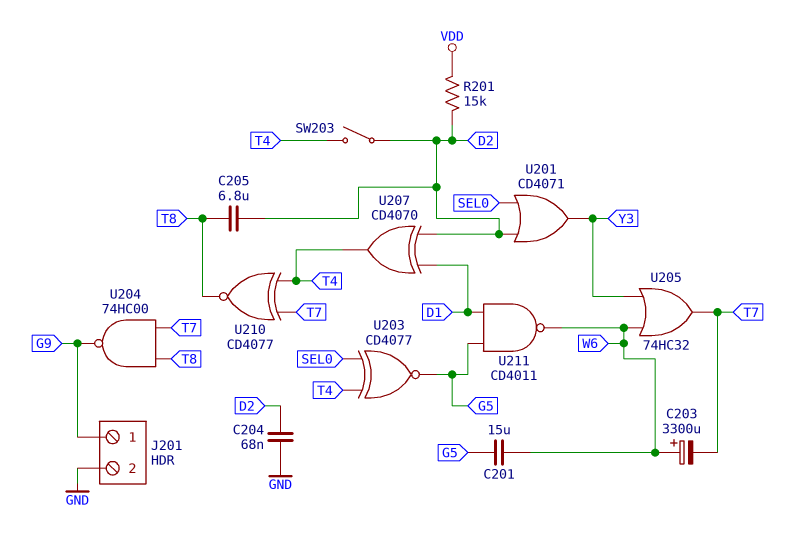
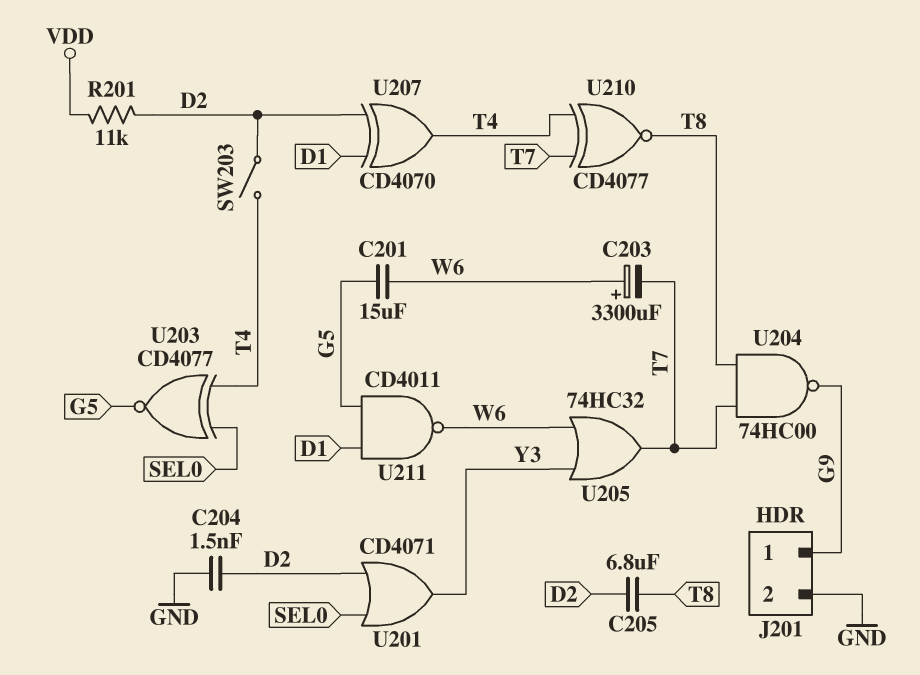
C204: 68nF (D2, GND) -> 1.5nF (D2, GND)
R201: 15k (D2, VDD) -> 11k (D2, VDD)

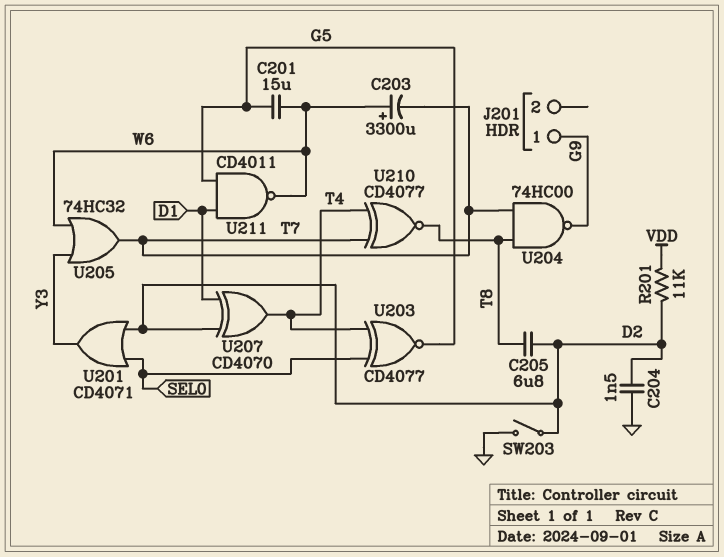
J201 pin 2: GND -> none
SW203: switch (D2, T4) -> switch (D2, GND)

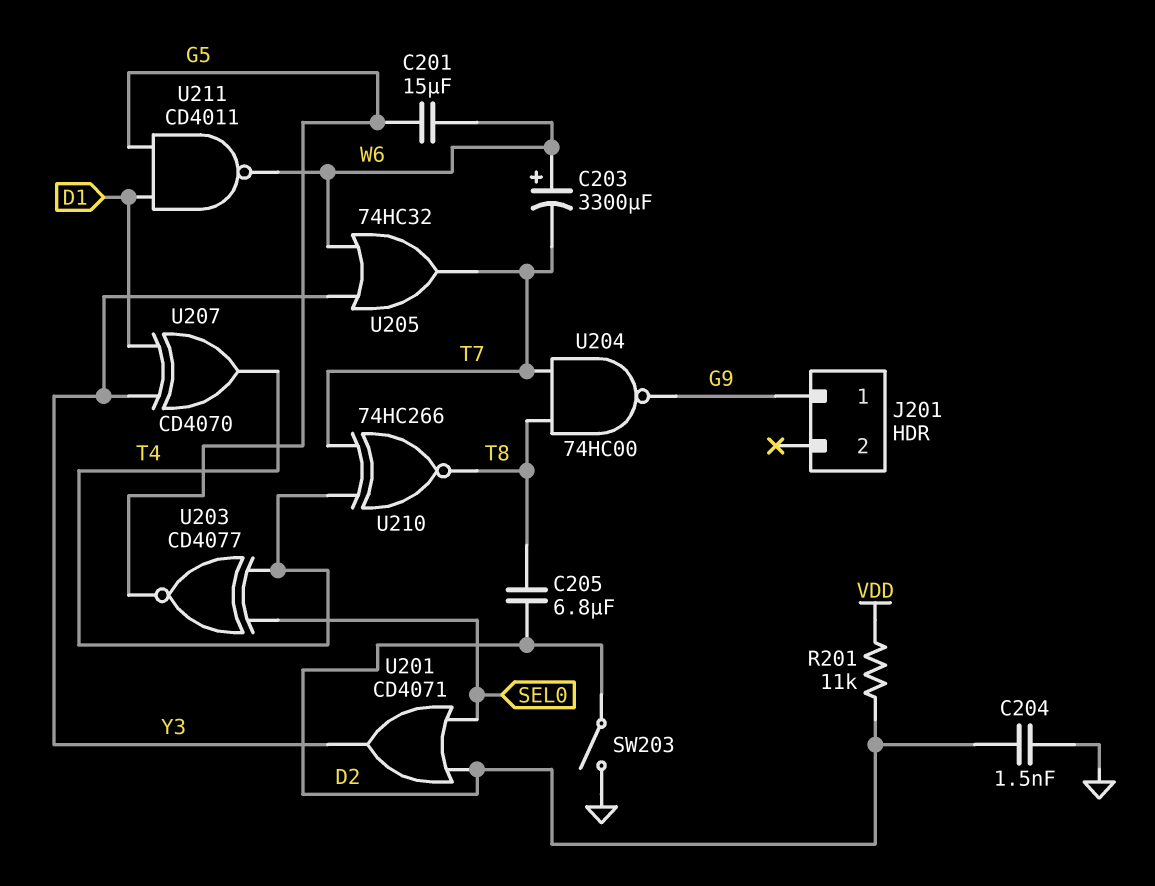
U207: XOR CD4070 (in D1, in D2, out T4) -> XOR CD4070 (in D1, in Y3, out T4)
U210: XNOR CD4077 (in T4, in T7, out T8) -> XNOR 74HC266 (in T4, in T7, out T8)

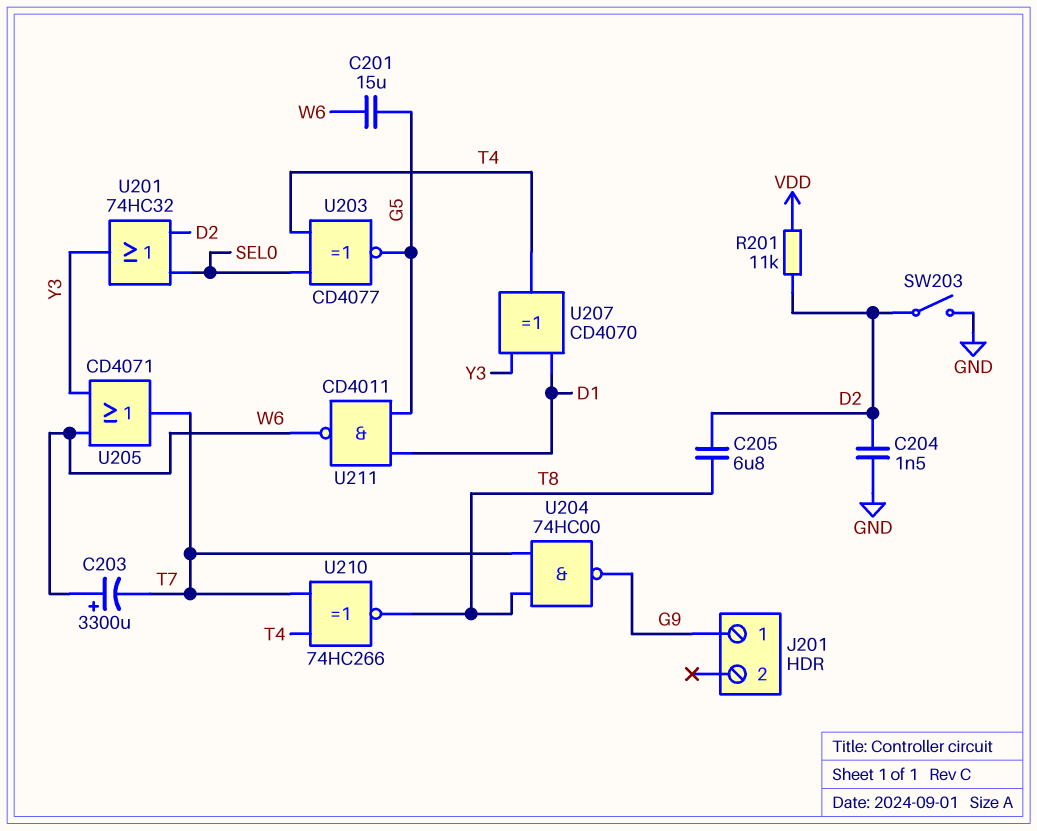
U201: OR CD4071 (in D2, in SEL0, out Y3) -> OR 74HC32 (in D2, in SEL0, out Y3)
U205: OR 74HC32 (in W6, in Y3, out T7) -> OR CD4071 (in W6, in Y3, out T7)

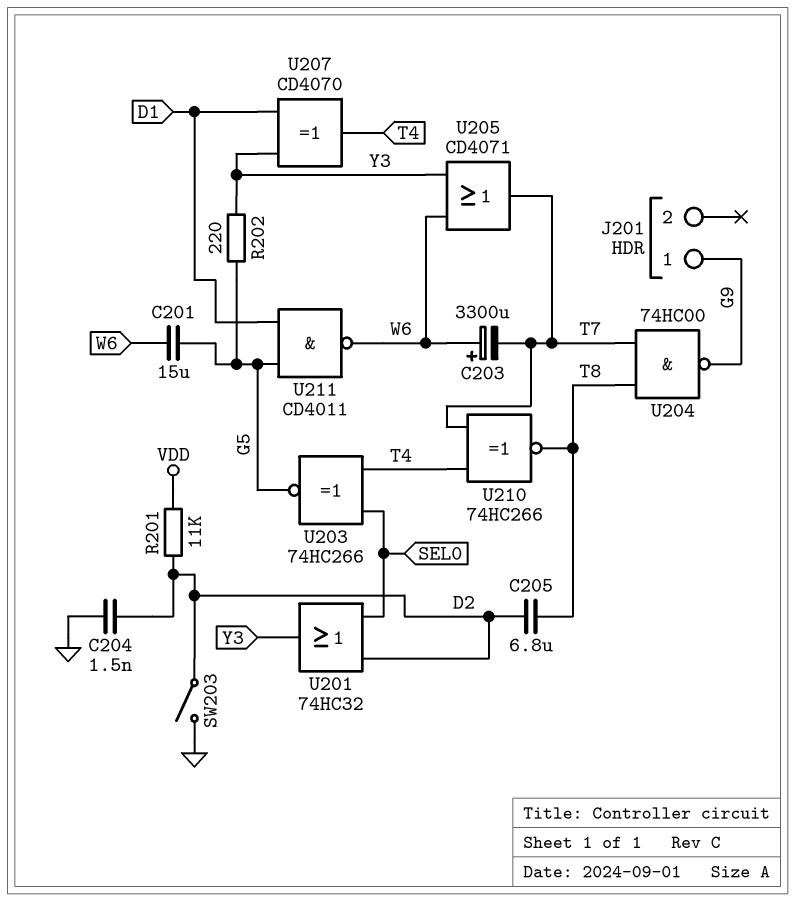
R202: none -> 220 (G5, Y3)
U203: XNOR CD4077 (in SEL0, in T4, out G5) -> XNOR 74HC266 (in SEL0, in T4, out G5)

